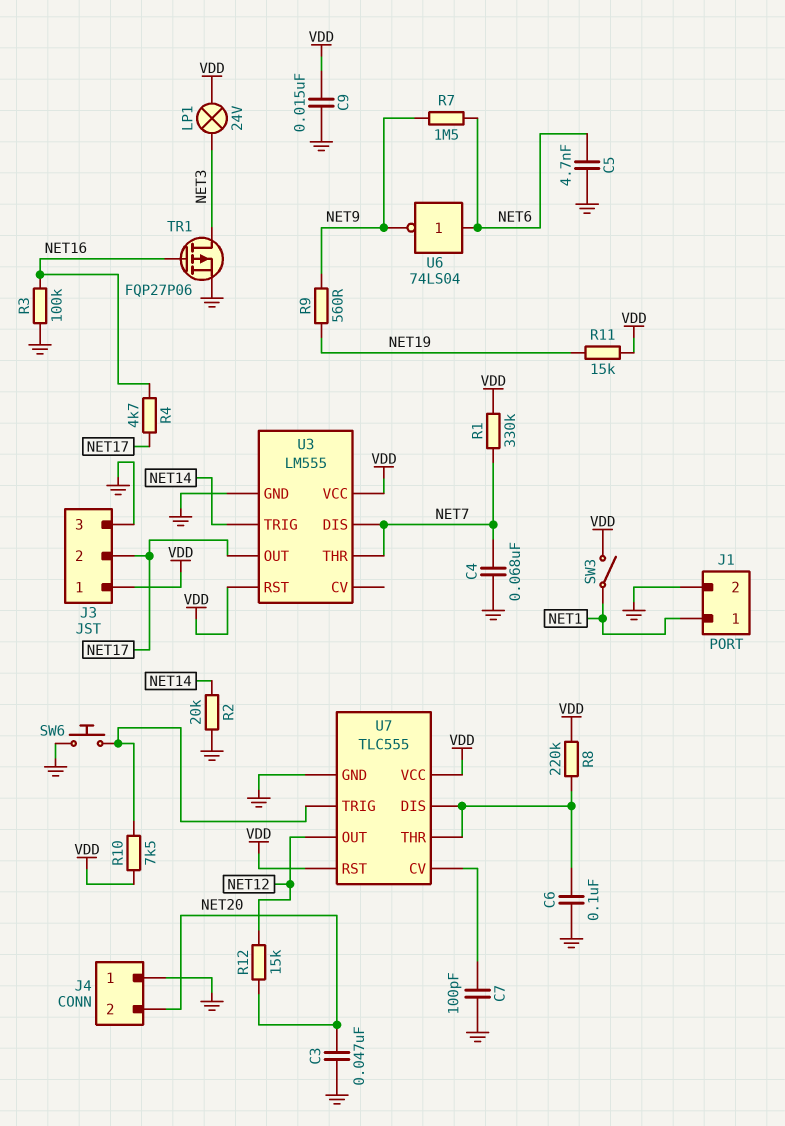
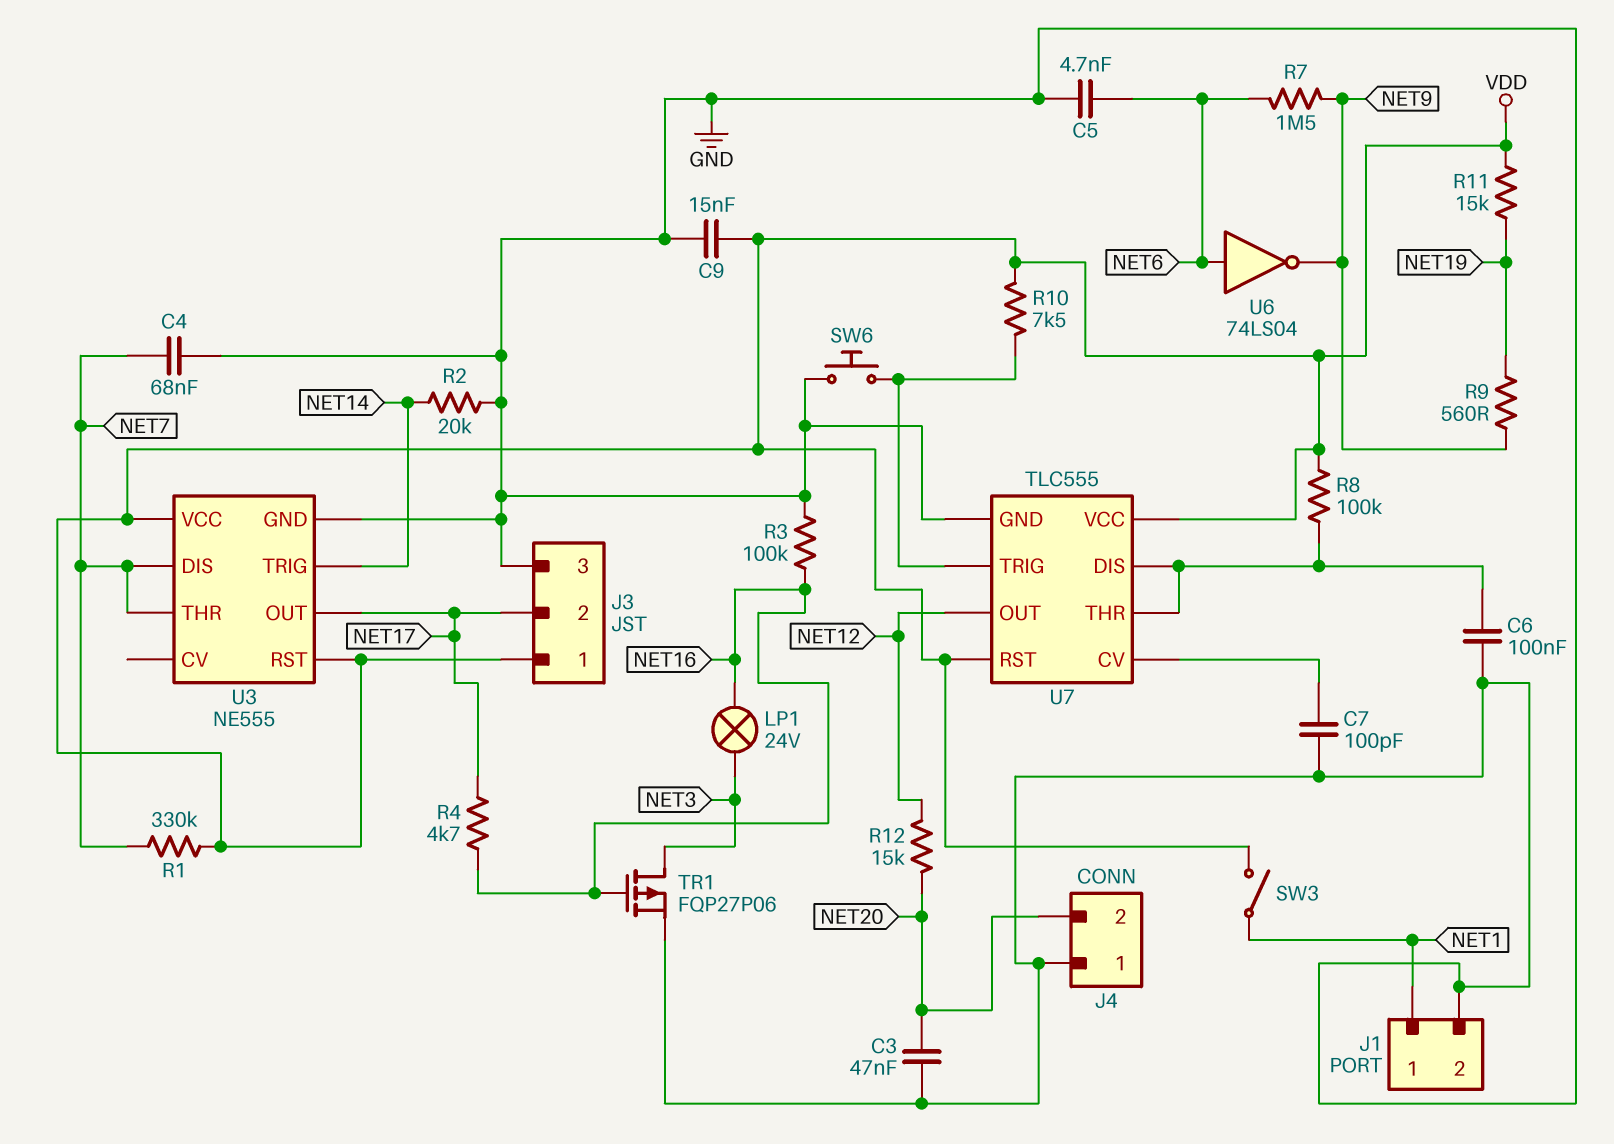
LP1: lamp 24V (NET3, VDD) -> lamp 24V (NET3, NET16)
R8: 220k (U7/DIS, VDD) -> 100k (U7/DIS, VDD)
U3: LM555 -> NE555

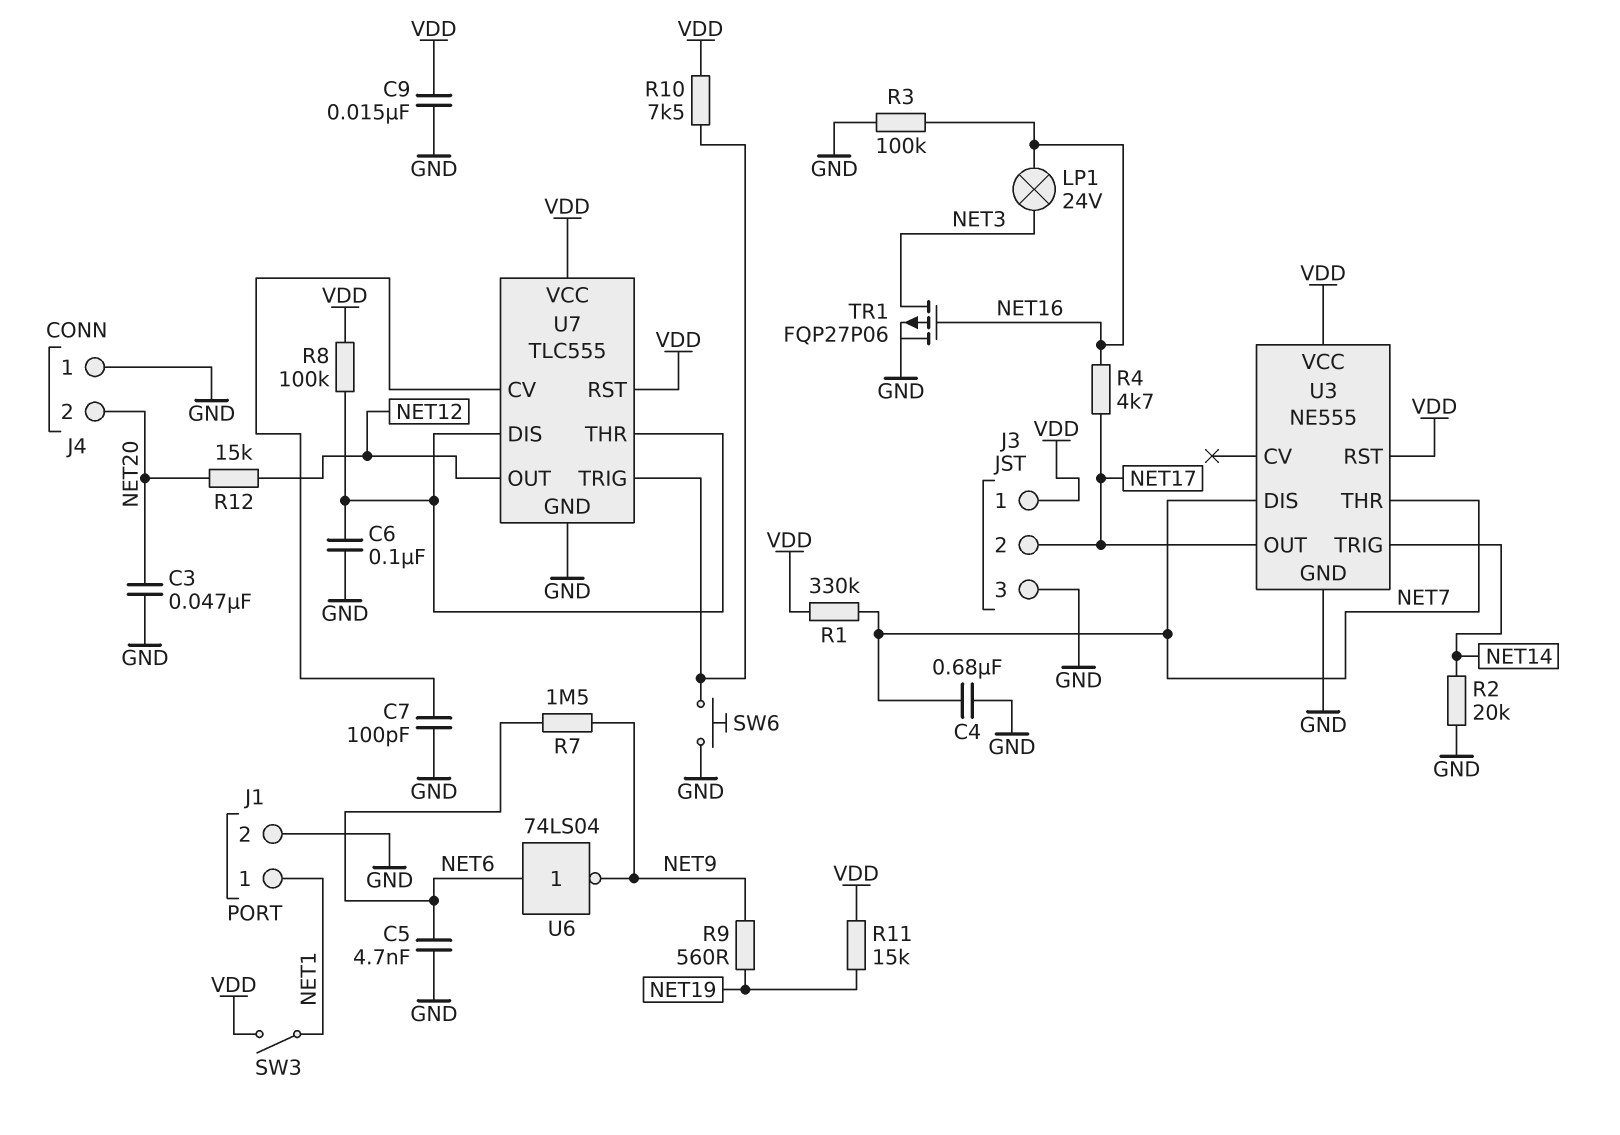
C4: 68nF (GND, NET7) -> 680nF (GND, NET7)

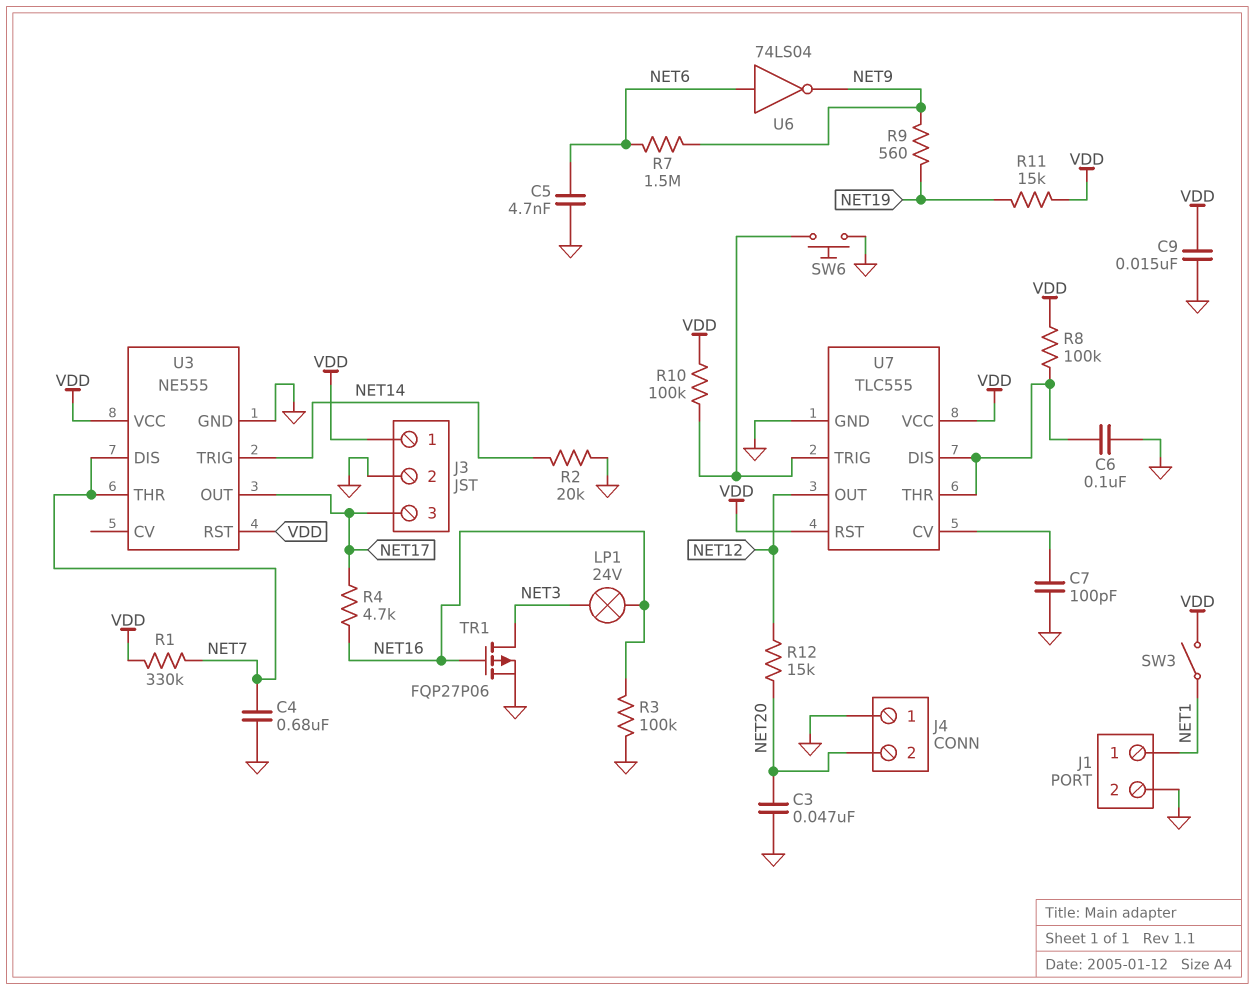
J3 pin 2: NET17 -> GND
J3 pin 3: GND -> NET17
R10: 7.5k (U7/TRIG, VDD) -> 100k (U7/TRIG, VDD)

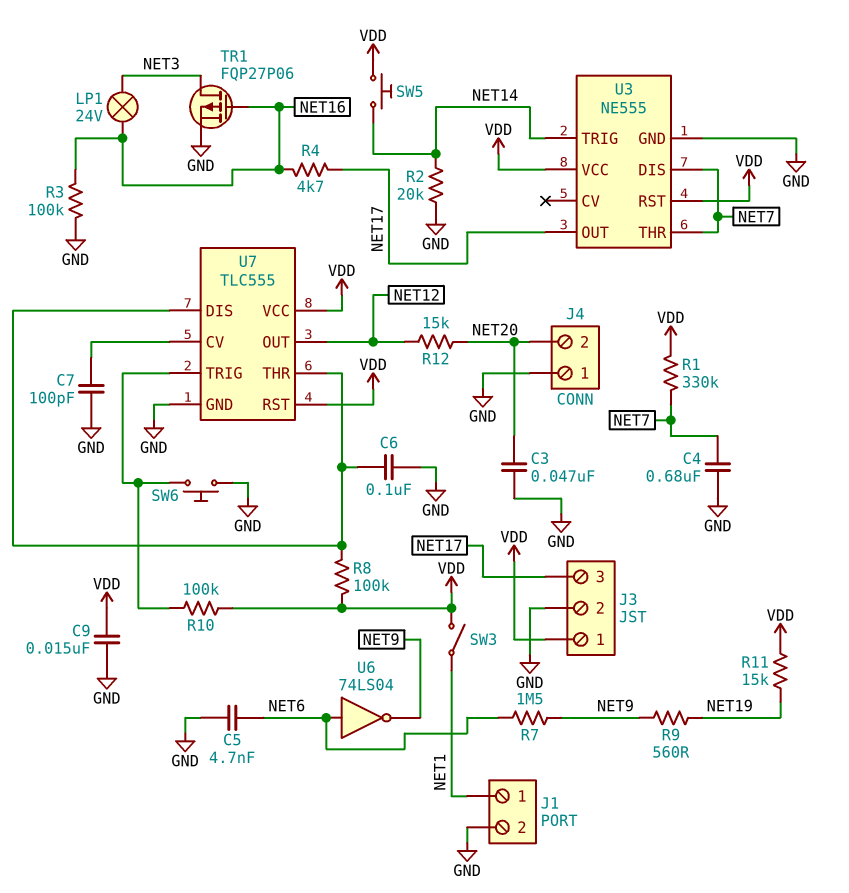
SW5: none -> button (NET14, VDD)

